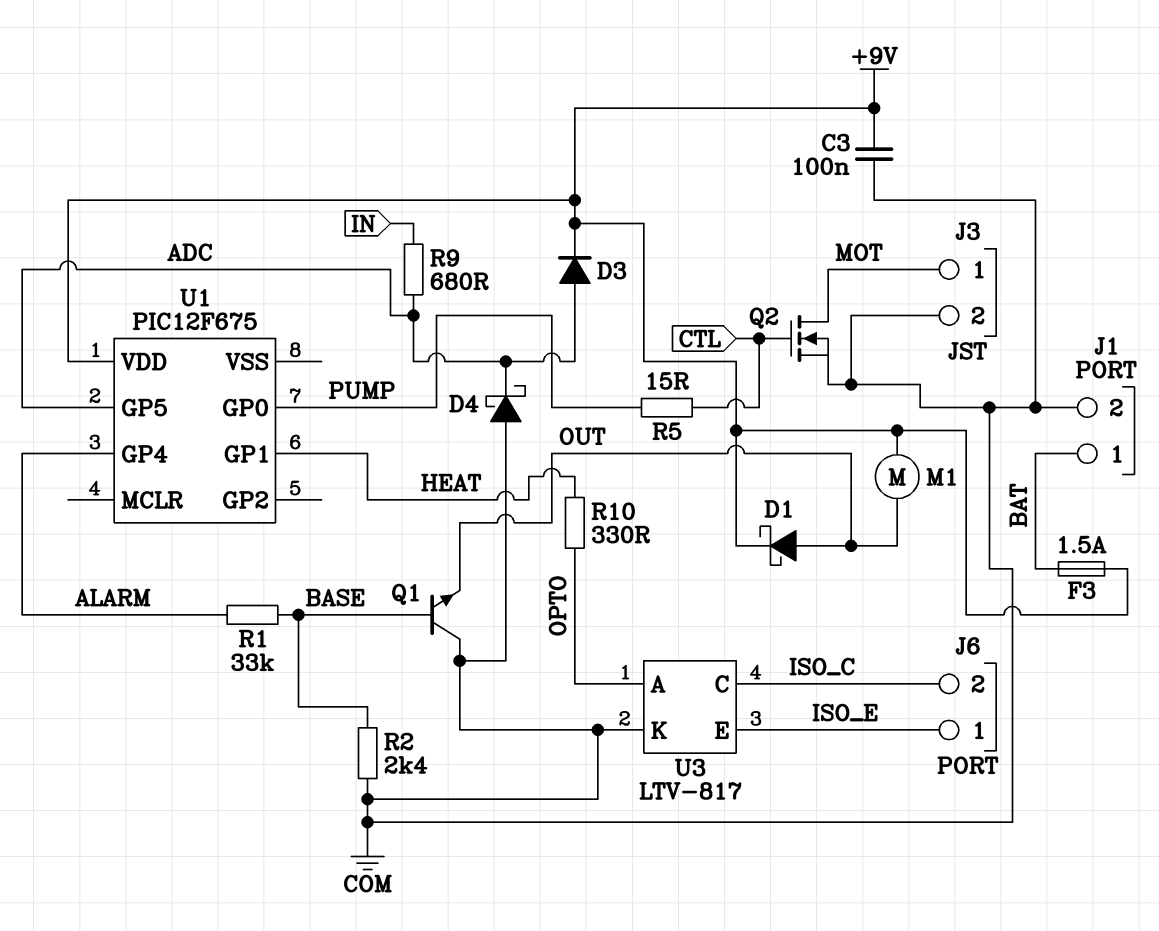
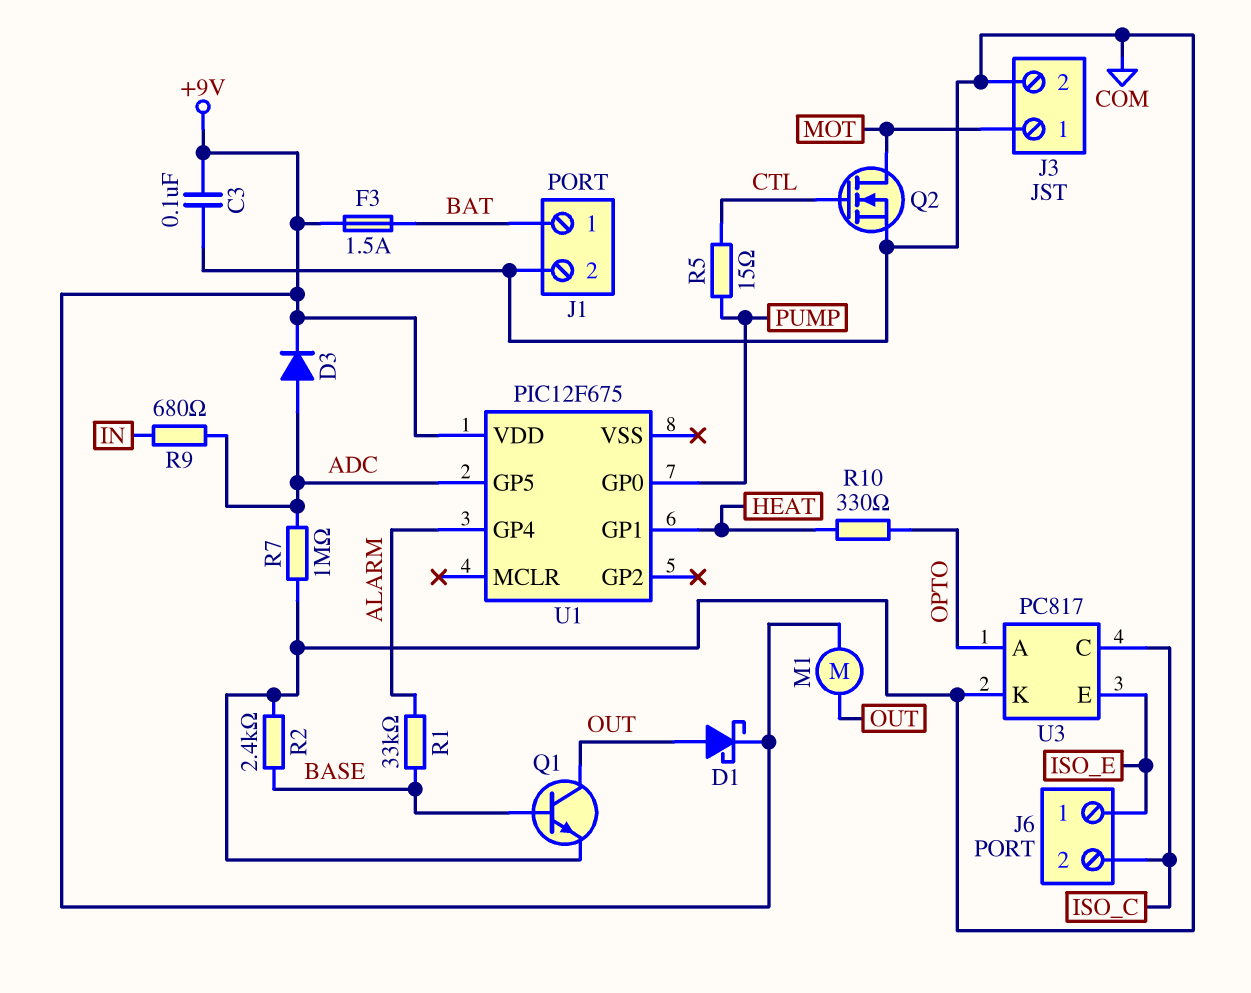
D4: schottky (A COM, K ADC) -> none
Q1: NPN (B BASE, C COM, E OUT) -> NPN (B BASE, C OUT, E COM)
R7: none -> 1M (ADC, COM)
U3: LTV-817 -> PC817

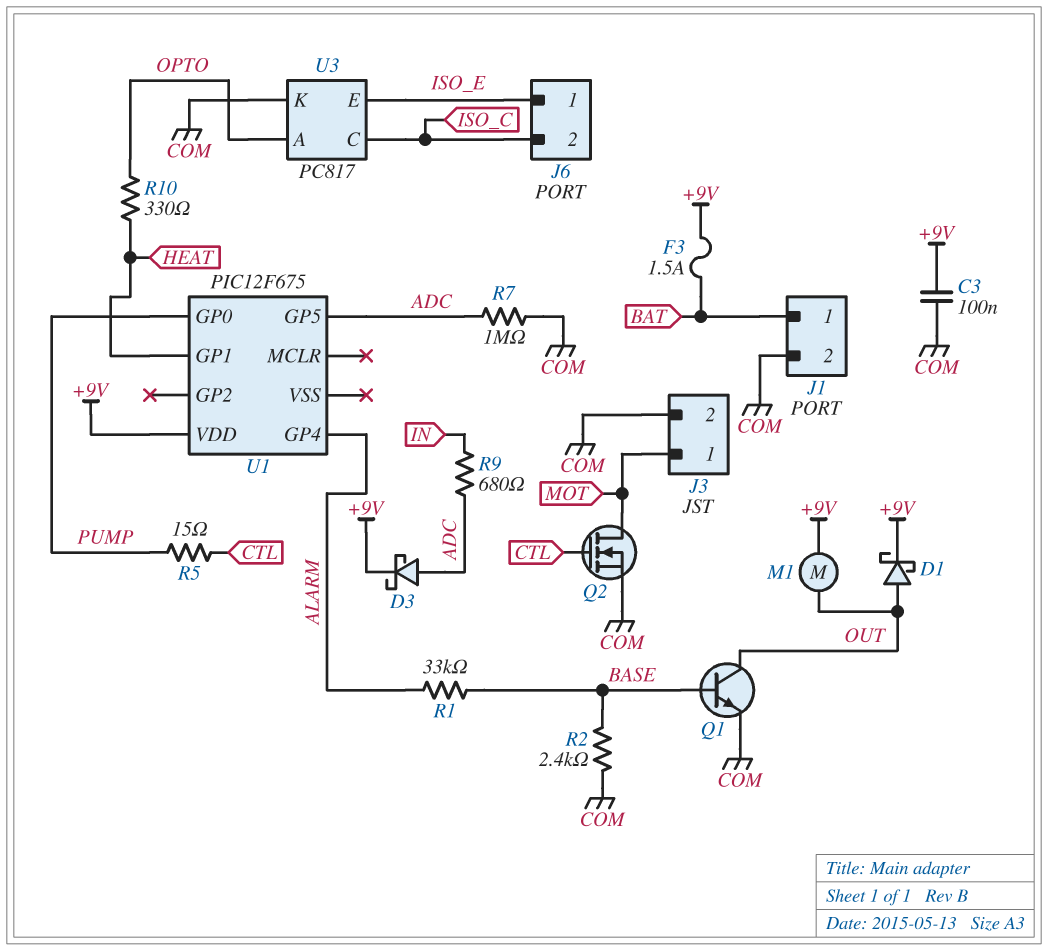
D3: diode (A ADC, K +9V) -> schottky (A ADC, K +9V)

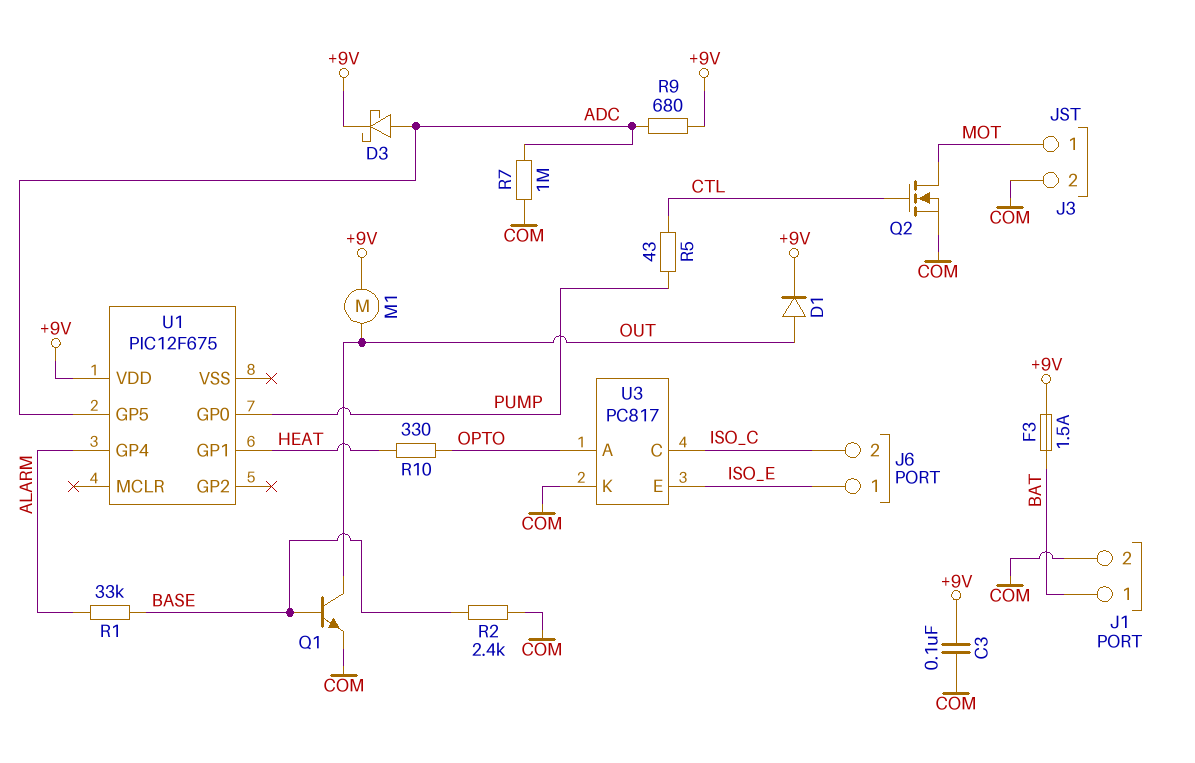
D1: schottky (A OUT, K +9V) -> diode (A OUT, K +9V)
R5: 15 (CTL, PUMP) -> 43 (CTL, PUMP)
R9: 680 (ADC, IN) -> 680 (+9V, ADC)

